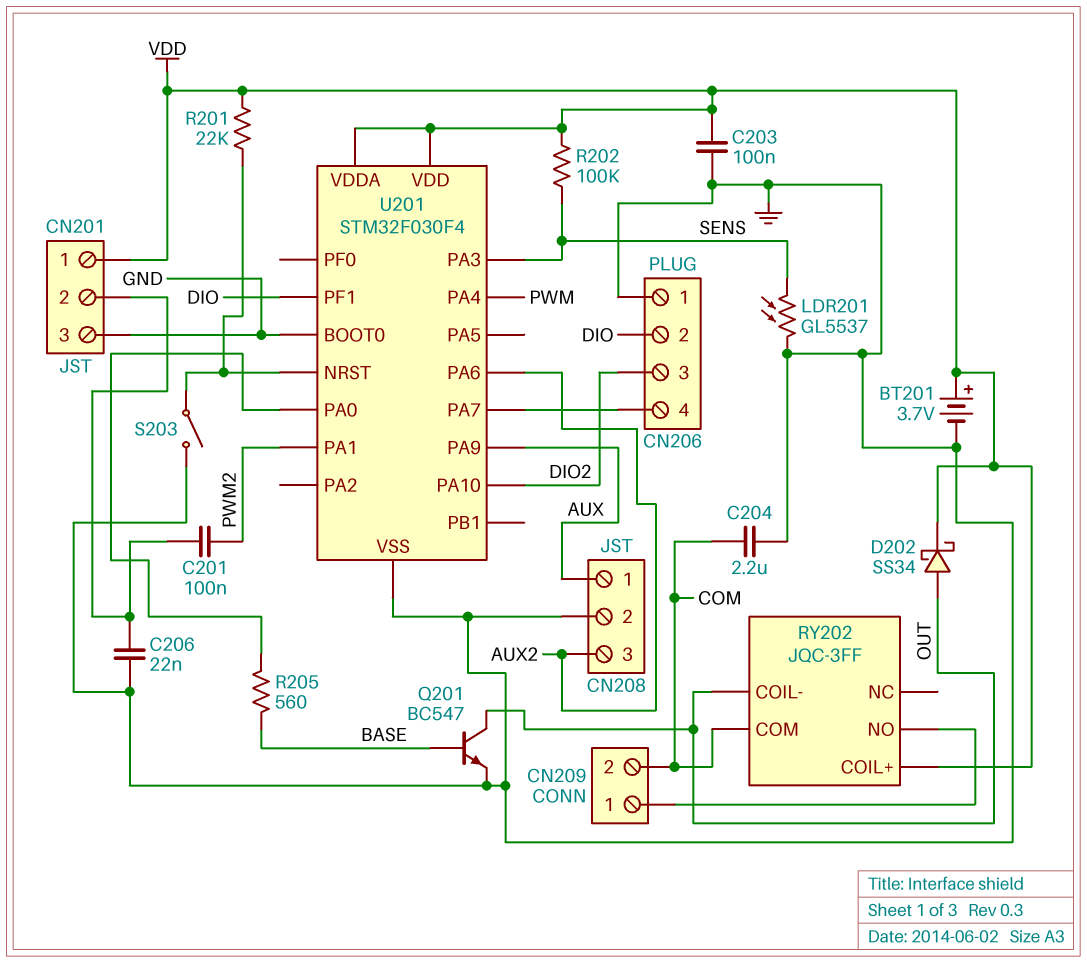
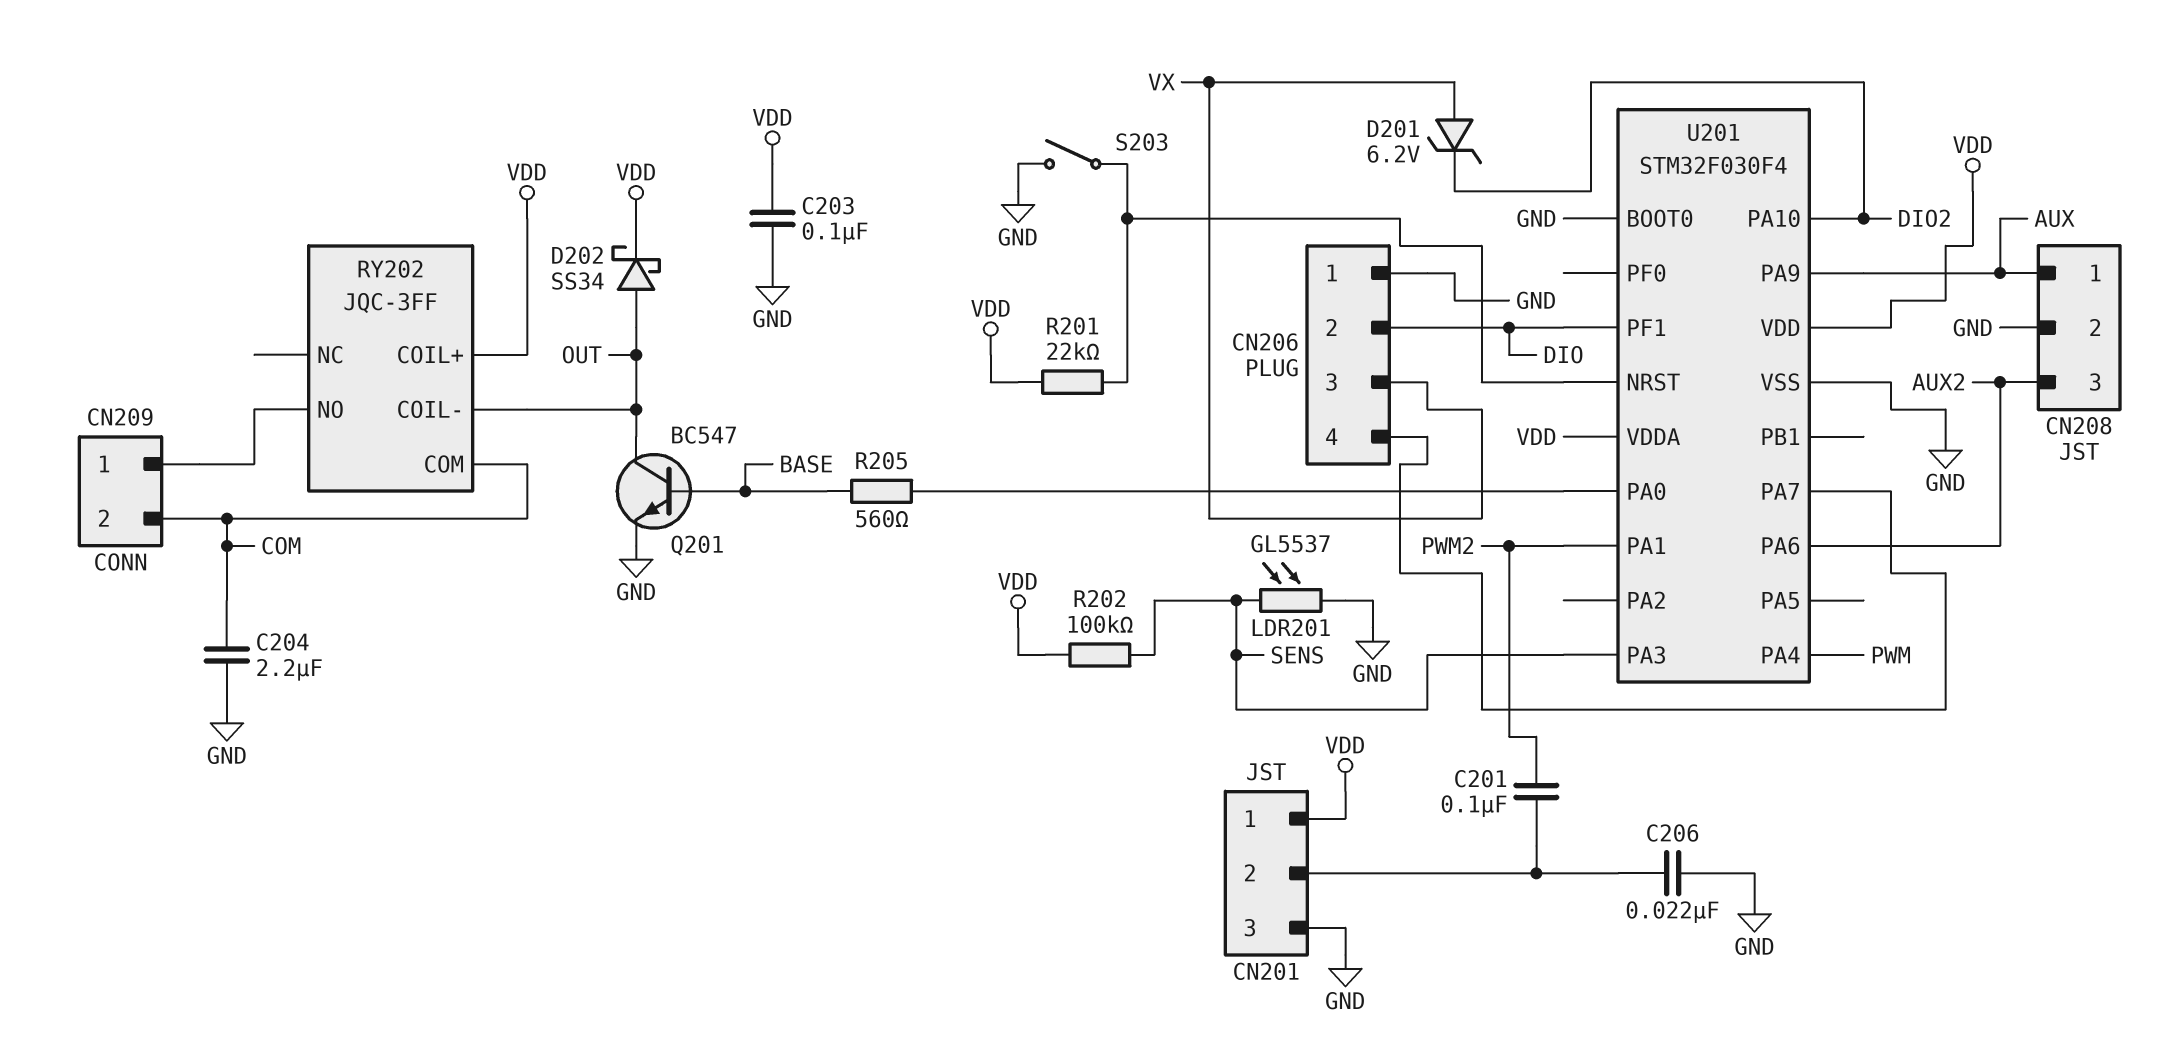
BT201: 3.7V (plus VDD, minus GND) -> none
CN206 pin 3: DIO2 -> VX
D201: none -> zener 6.2V (A VX, K DIO2)

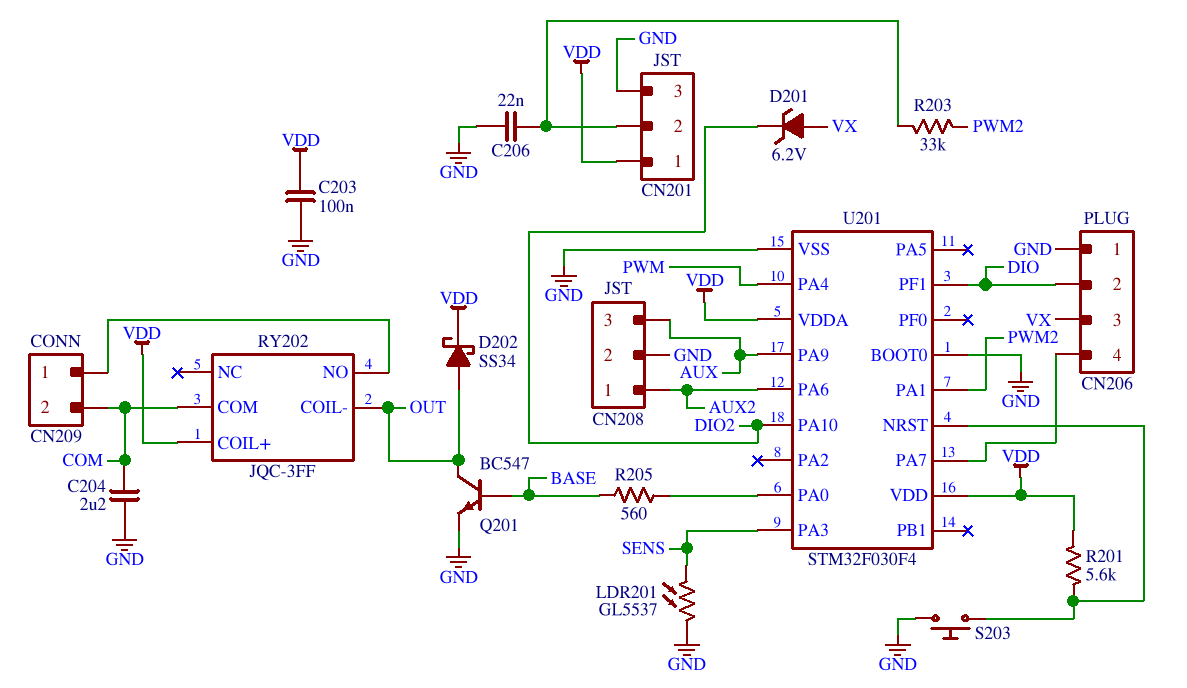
C201: 100nF (CN201/2, PWM2) -> none
CN208 pin 1: AUX -> AUX2
CN208 pin 3: AUX2 -> AUX
R201: 22k (U201/NRST, VDD) -> 5.6k (U201/NRST, VDD)
R202: 100k (SENS, VDD) -> none
R203: none -> 33k (CN201/2, PWM2)
S203: switch (GND, U201/NRST) -> button (GND, U201/NRST)

